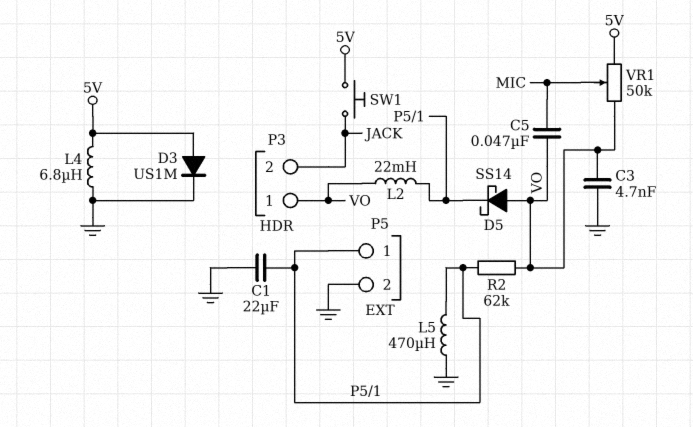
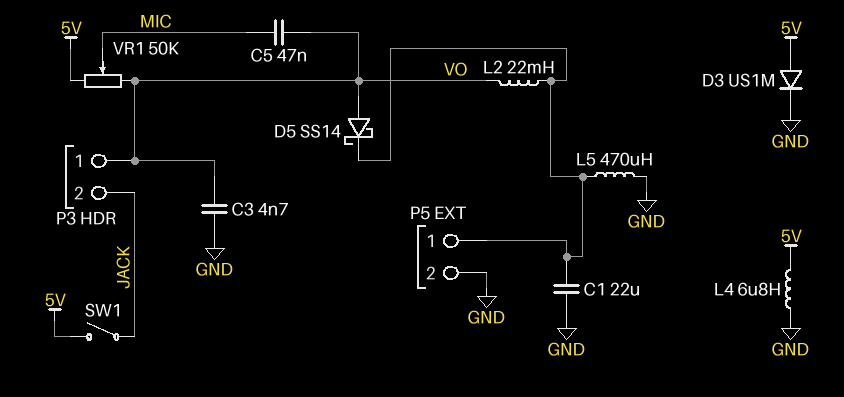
R2: 62k (P5/1, VO) -> none
SW1: button (5V, JACK) -> switch (5V, JACK)

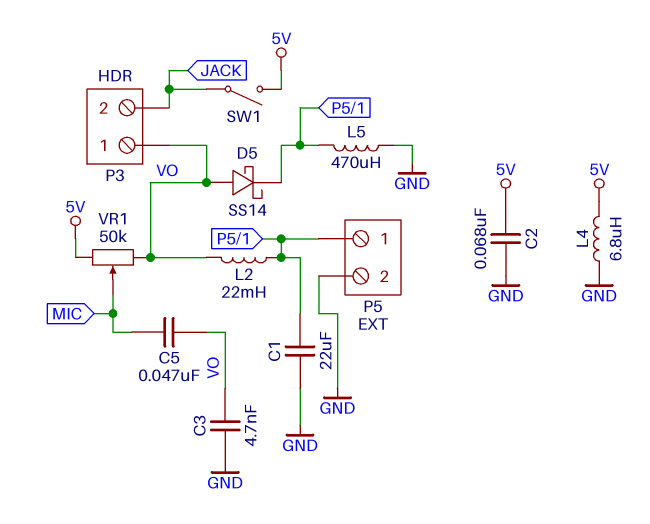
C2: none -> 68nF (5V, GND)
D3: diode US1M (A 5V, K GND) -> none

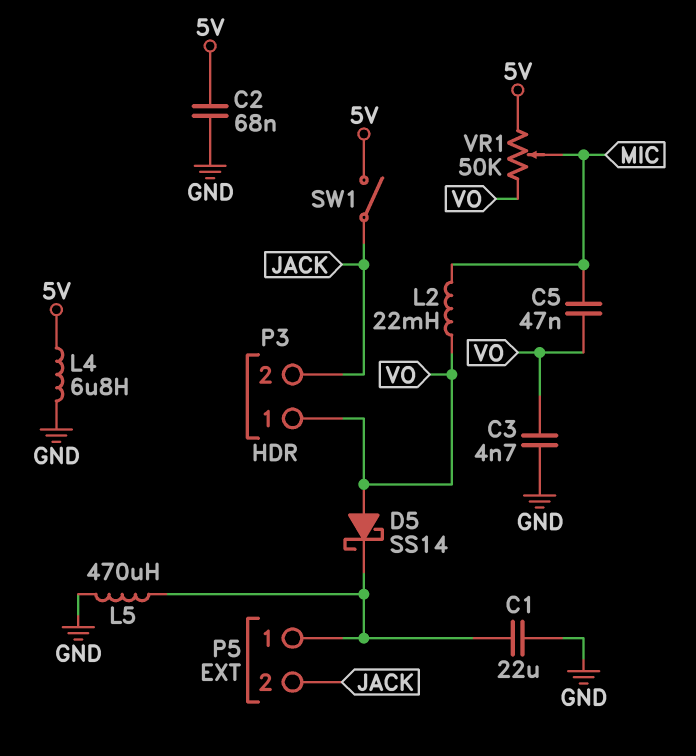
L2: 22mH (P5/1, VO) -> 22mH (MIC, VO)
P5 pin 2: GND -> JACK

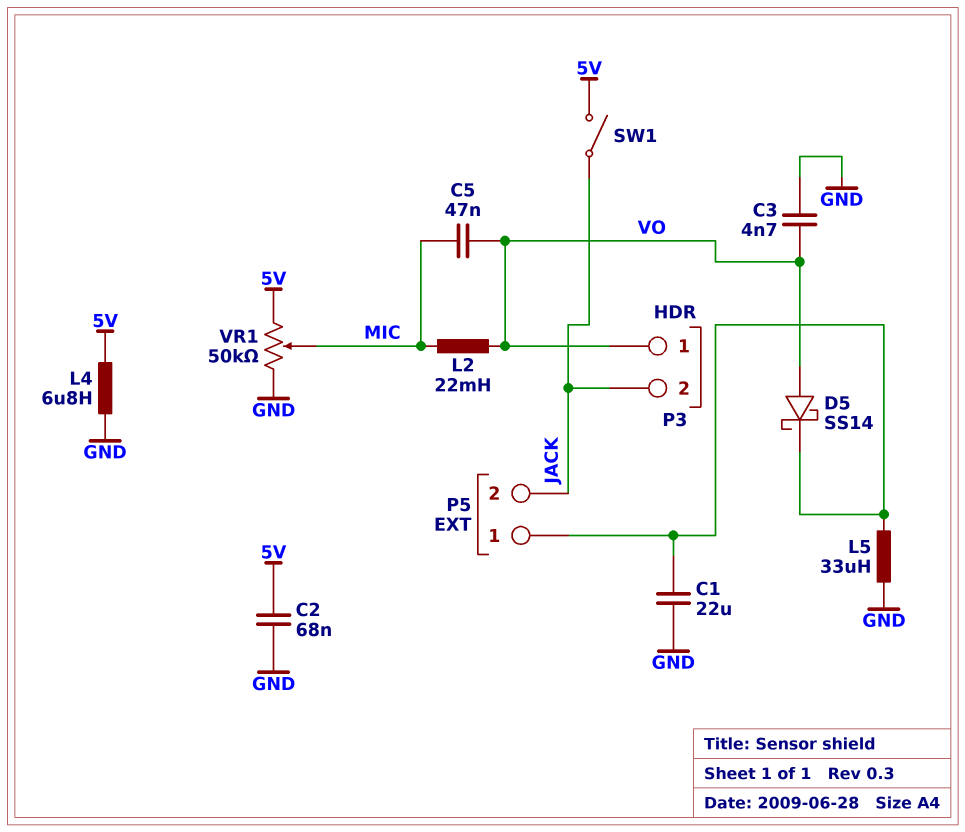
L5: 470uH (GND, P5/1) -> 33uH (GND, P5/1)
VR1: 50k (5V, VO, wiper MIC) -> 50k (5V, GND, wiper MIC)

